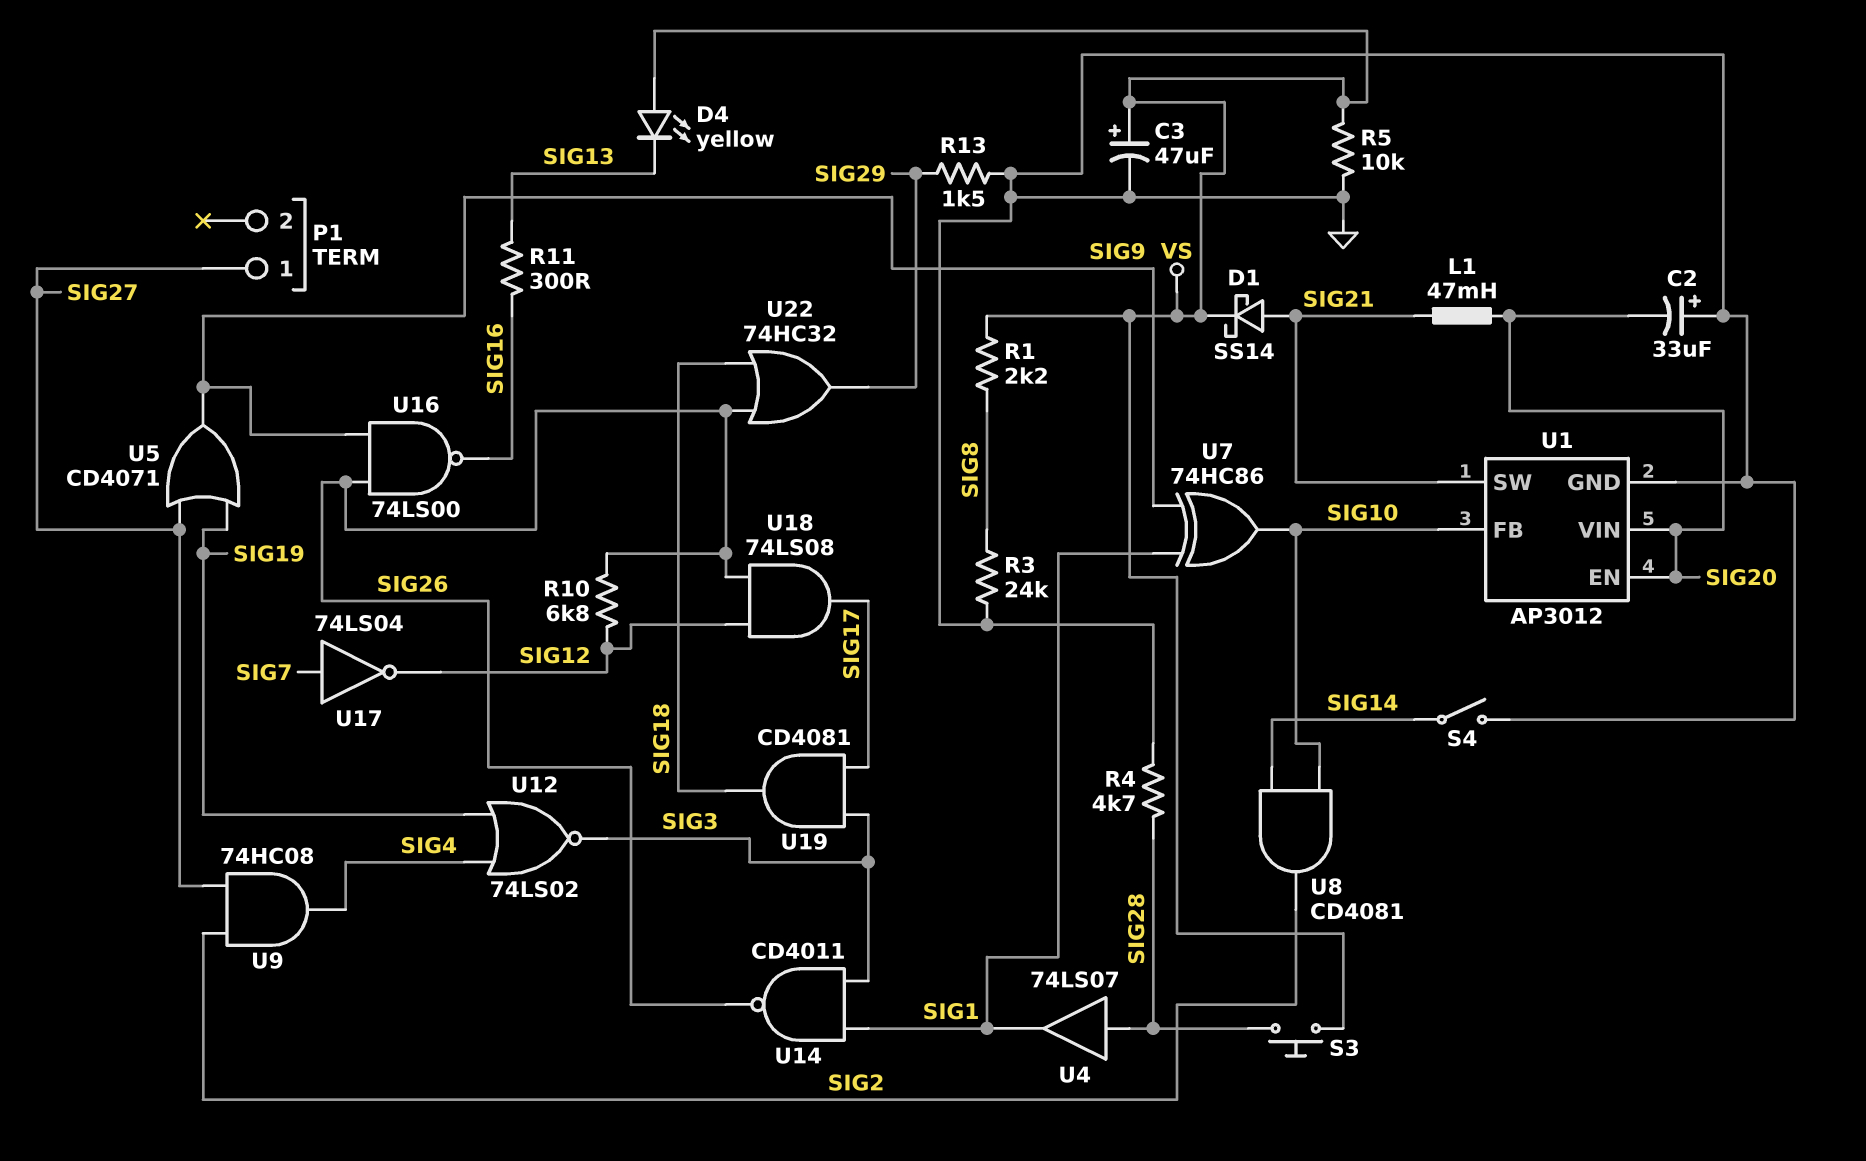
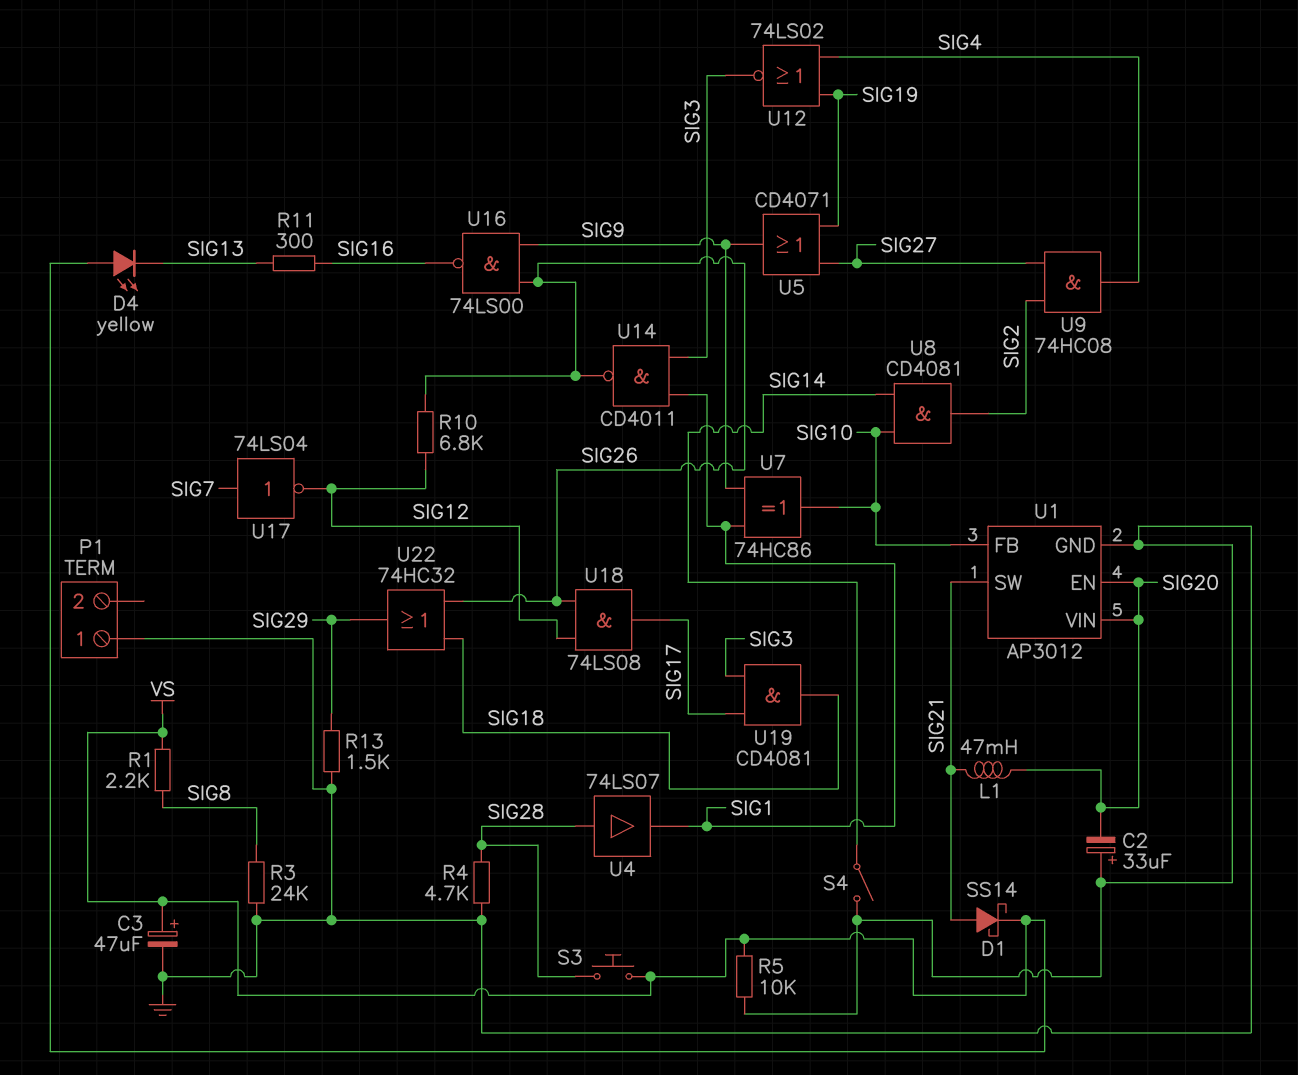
P1 pin 1: SIG27 -> GND

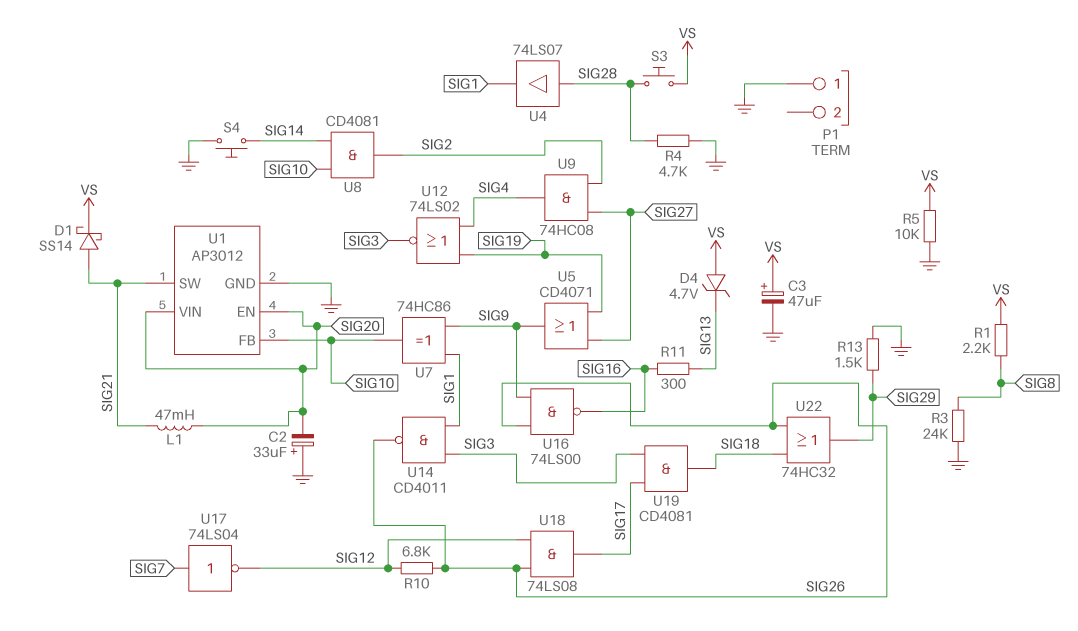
D4: LED yellow (A VS, K SIG13) -> zener 4.7V (A VS, K SIG13)
S4: switch (GND, SIG14) -> button (GND, SIG14)

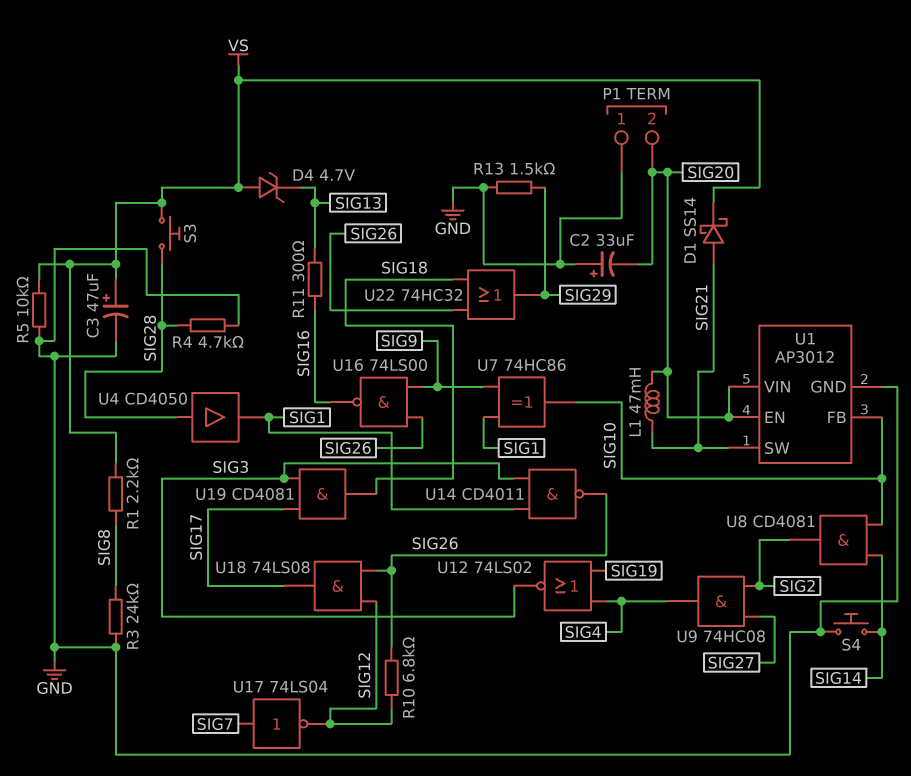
P1 pin 2: none -> SIG20
U4: buffer 74LS07 (in SIG28, out SIG1) -> buffer CD4050 (in SIG28, out SIG1)
U5: OR CD4071 (in SIG19, in SIG27, out SIG9) -> none

